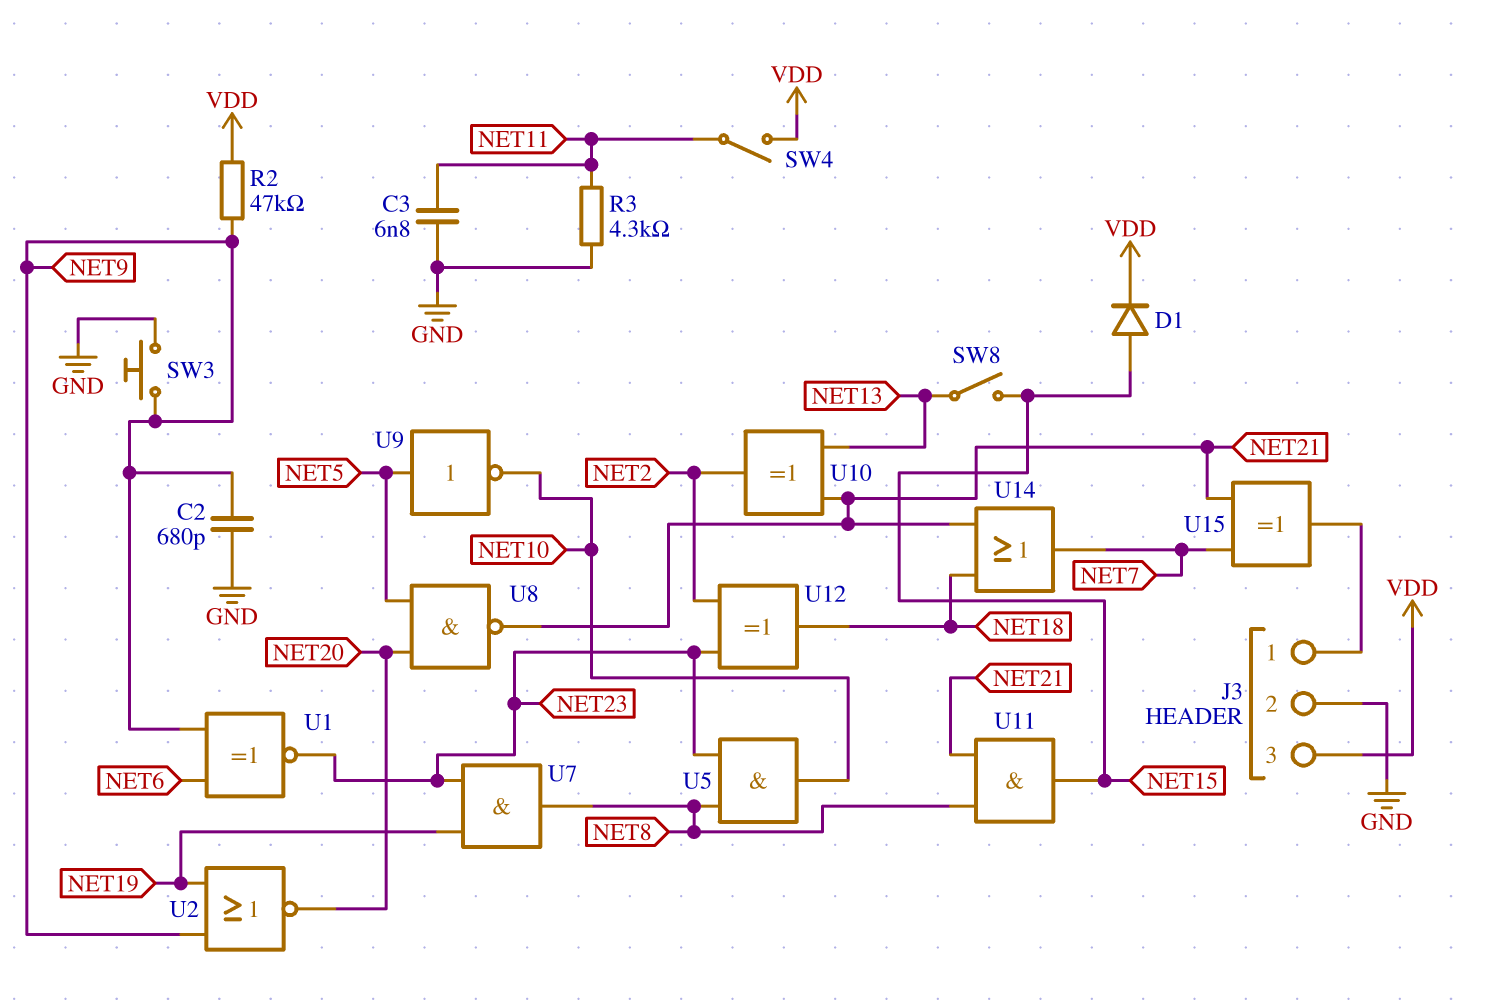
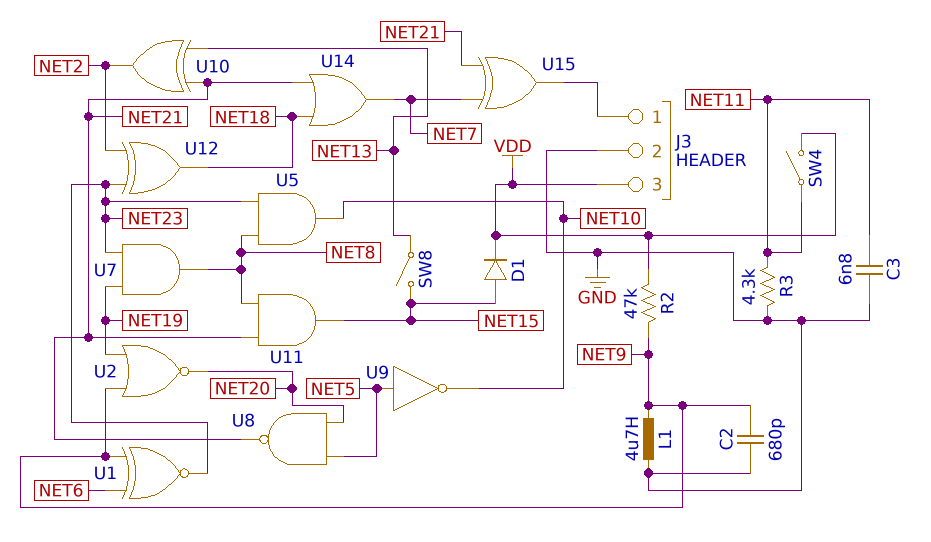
L1: none -> 4.7uH (GND, NET9)
SW3: button (GND, NET9) -> none

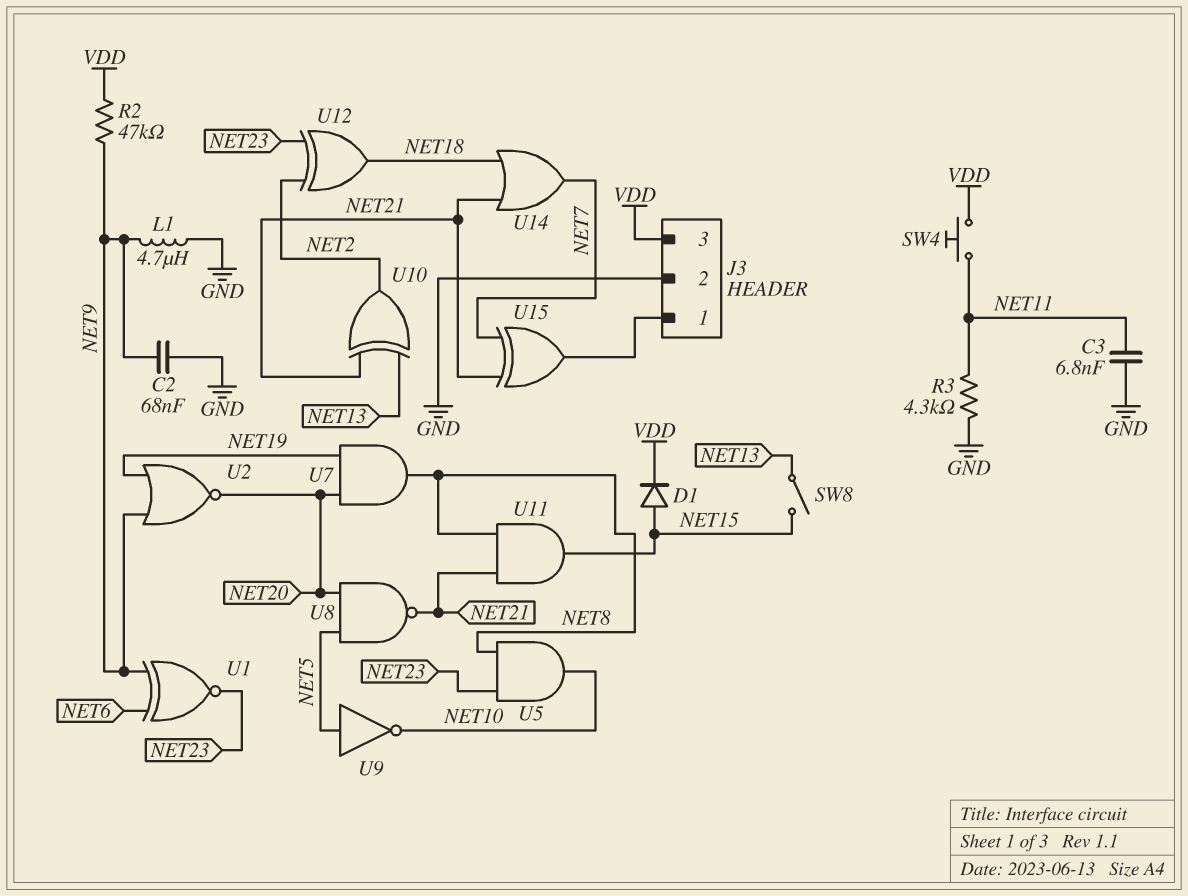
C2: 680pF (GND, NET9) -> 68nF (GND, NET9)
SW4: switch (NET11, VDD) -> button (NET11, VDD)
U7: AND (in NET19, in NET23, out NET8) -> AND (in NET19, in NET20, out NET8)

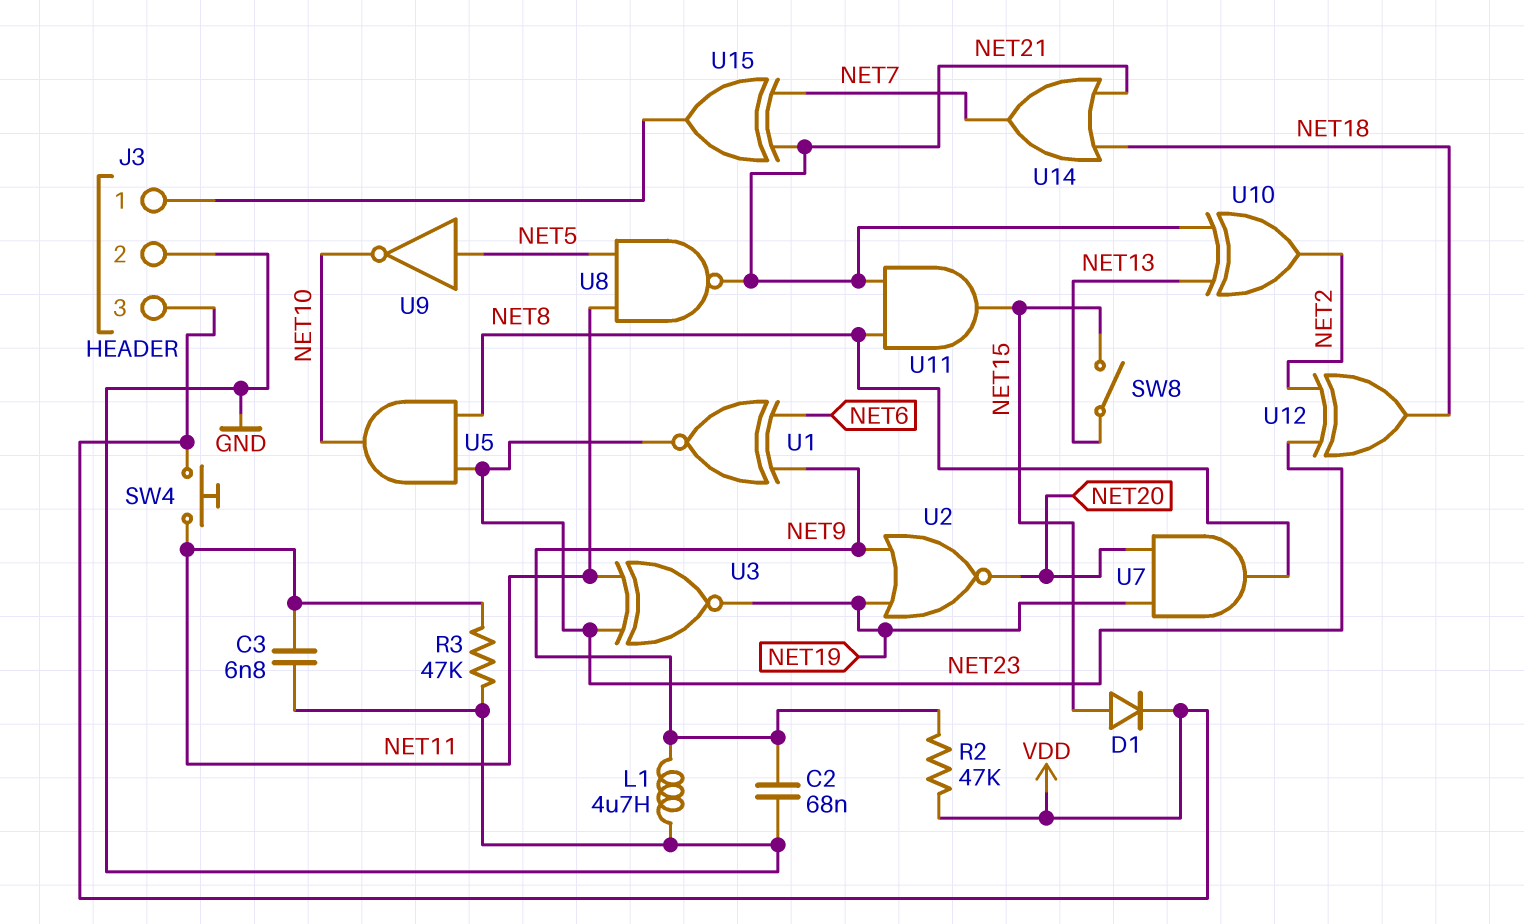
R3: 4.3k (GND, NET11) -> 47k (GND, NET11)
U3: none -> XNOR (in NET11, in NET23, out NET19)
U8: NAND (in NET5, in NET20, out NET21) -> NAND (in NET5, in NET11, out NET21)

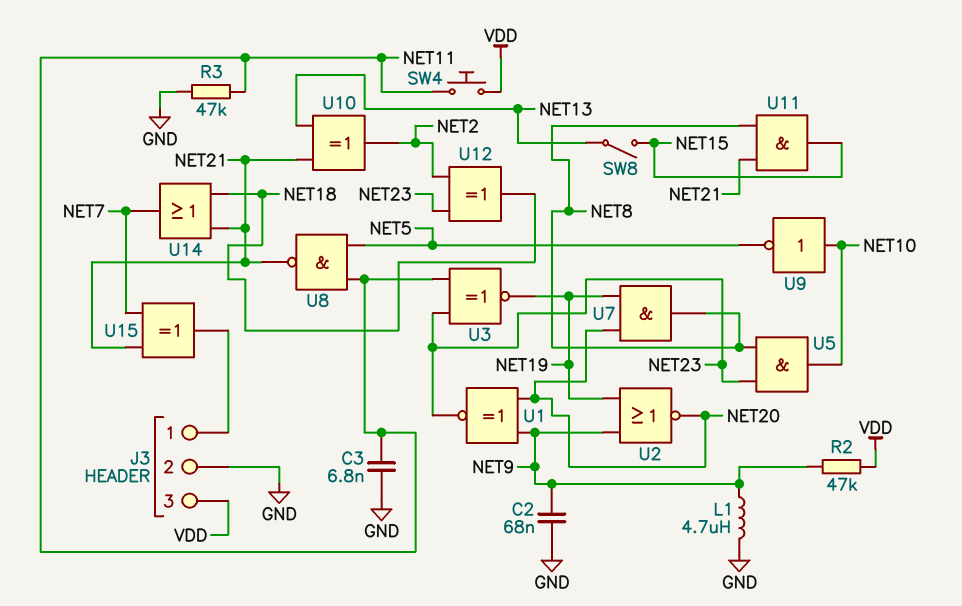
D1: diode (A NET15, K VDD) -> none
U1: XNOR (in NET6, in NET9, out NET23) -> XNOR (in NET9, in NET20, out NET23)
U9: NOT (in NET5, out NET10) -> NOT (in NET10, out NET5)

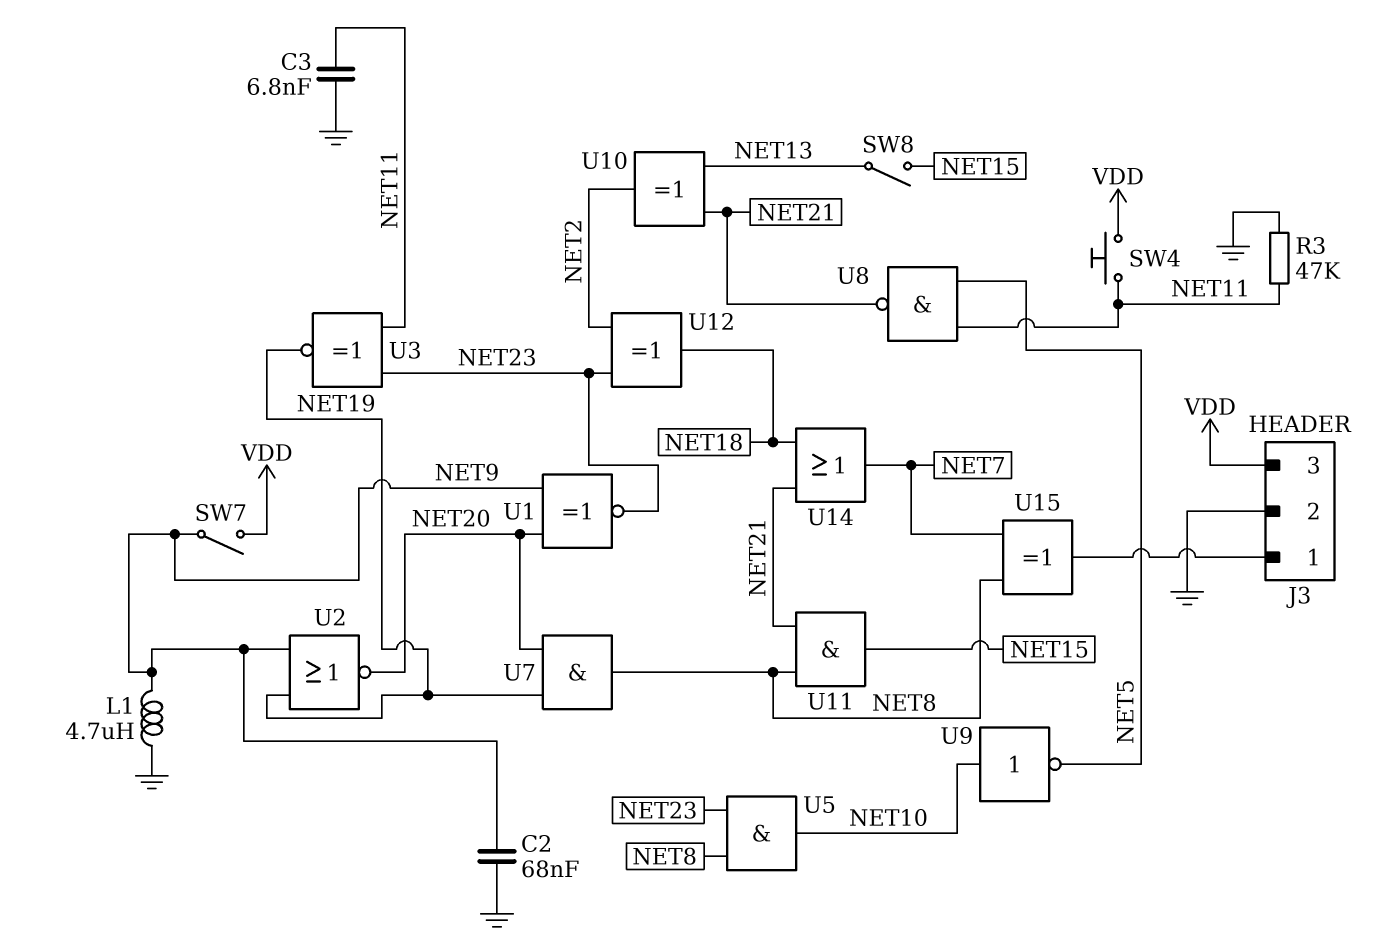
R2: 47k (NET9, VDD) -> none
SW7: none -> switch (NET9, VDD)
U15: XOR (in NET7, in NET21, out J3/1) -> XOR (in NET7, in NET8, out J3/1)

